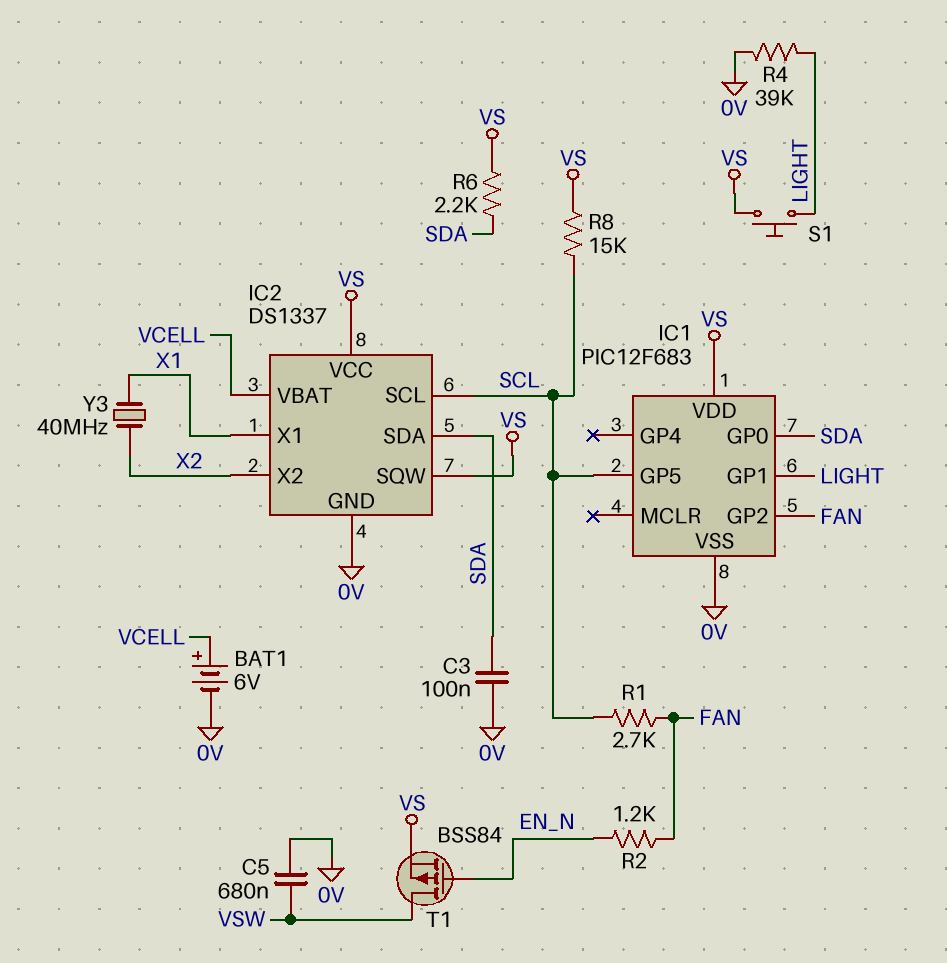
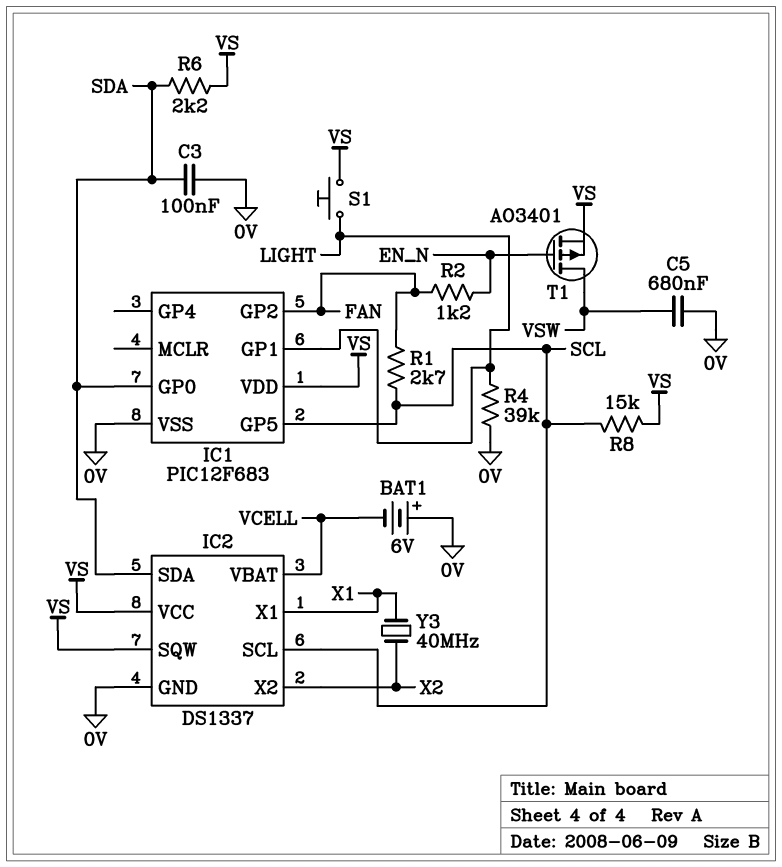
BAT1: 6V (plus VCELL, minus 0V) -> 6V (plus 0V, minus VCELL)
T1: PMOS BSS84 (G EN_N, D VSW, S VS) -> PMOS AO3401 (G EN_N, D VSW, S VS)

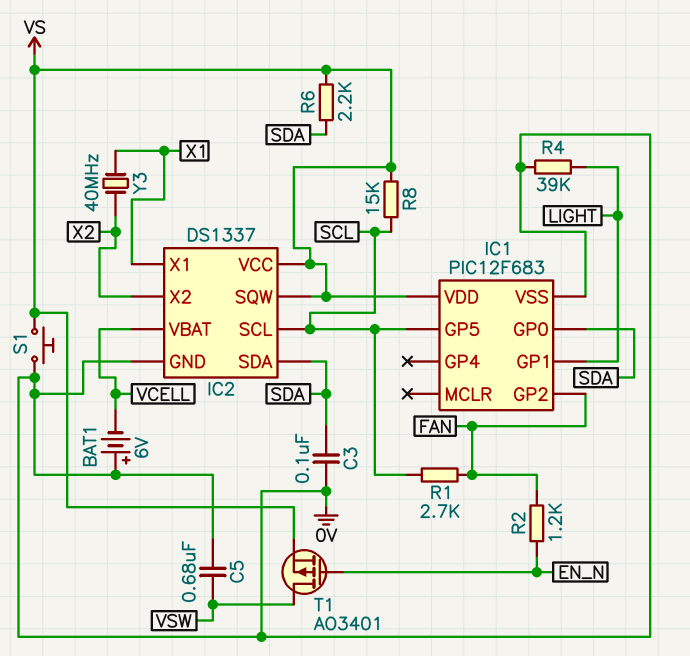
S1: button (LIGHT, VS) -> button (0V, VS)

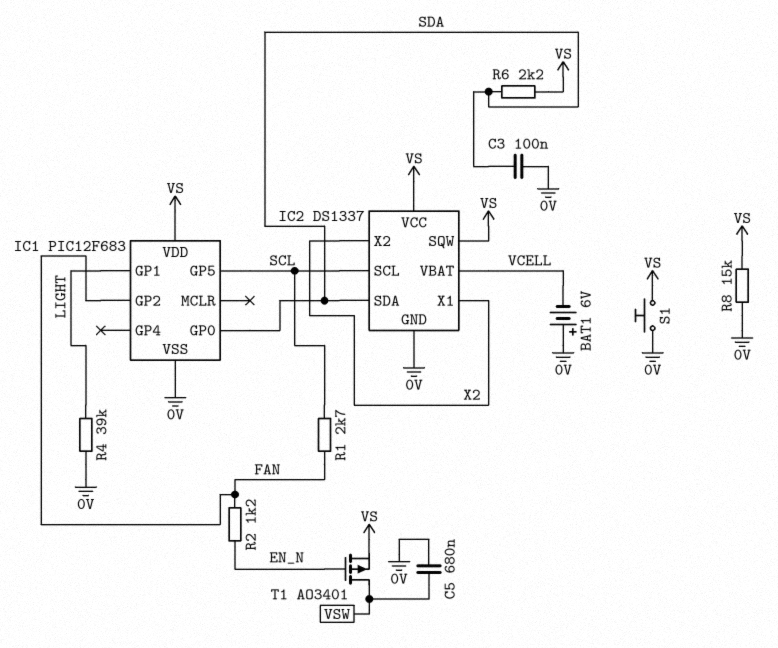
IC2 pin X1: X1 -> X2
R8: 15k (SCL, VS) -> 15k (0V, VS)
Y3: 40MHz (X1, X2) -> none

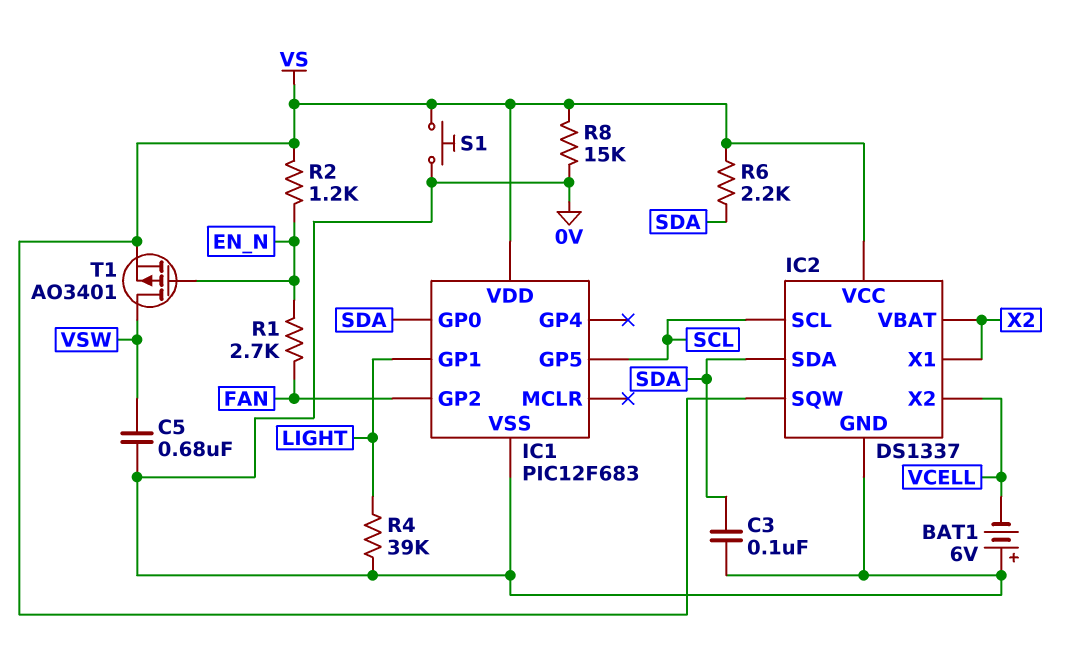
IC2 pin VBAT: VCELL -> X2
IC2 pin X2: X2 -> VCELL
R1: 2.7k (FAN, SCL) -> 2.7k (EN_N, FAN)
R2: 1.2k (EN_N, FAN) -> 1.2k (EN_N, VS)

